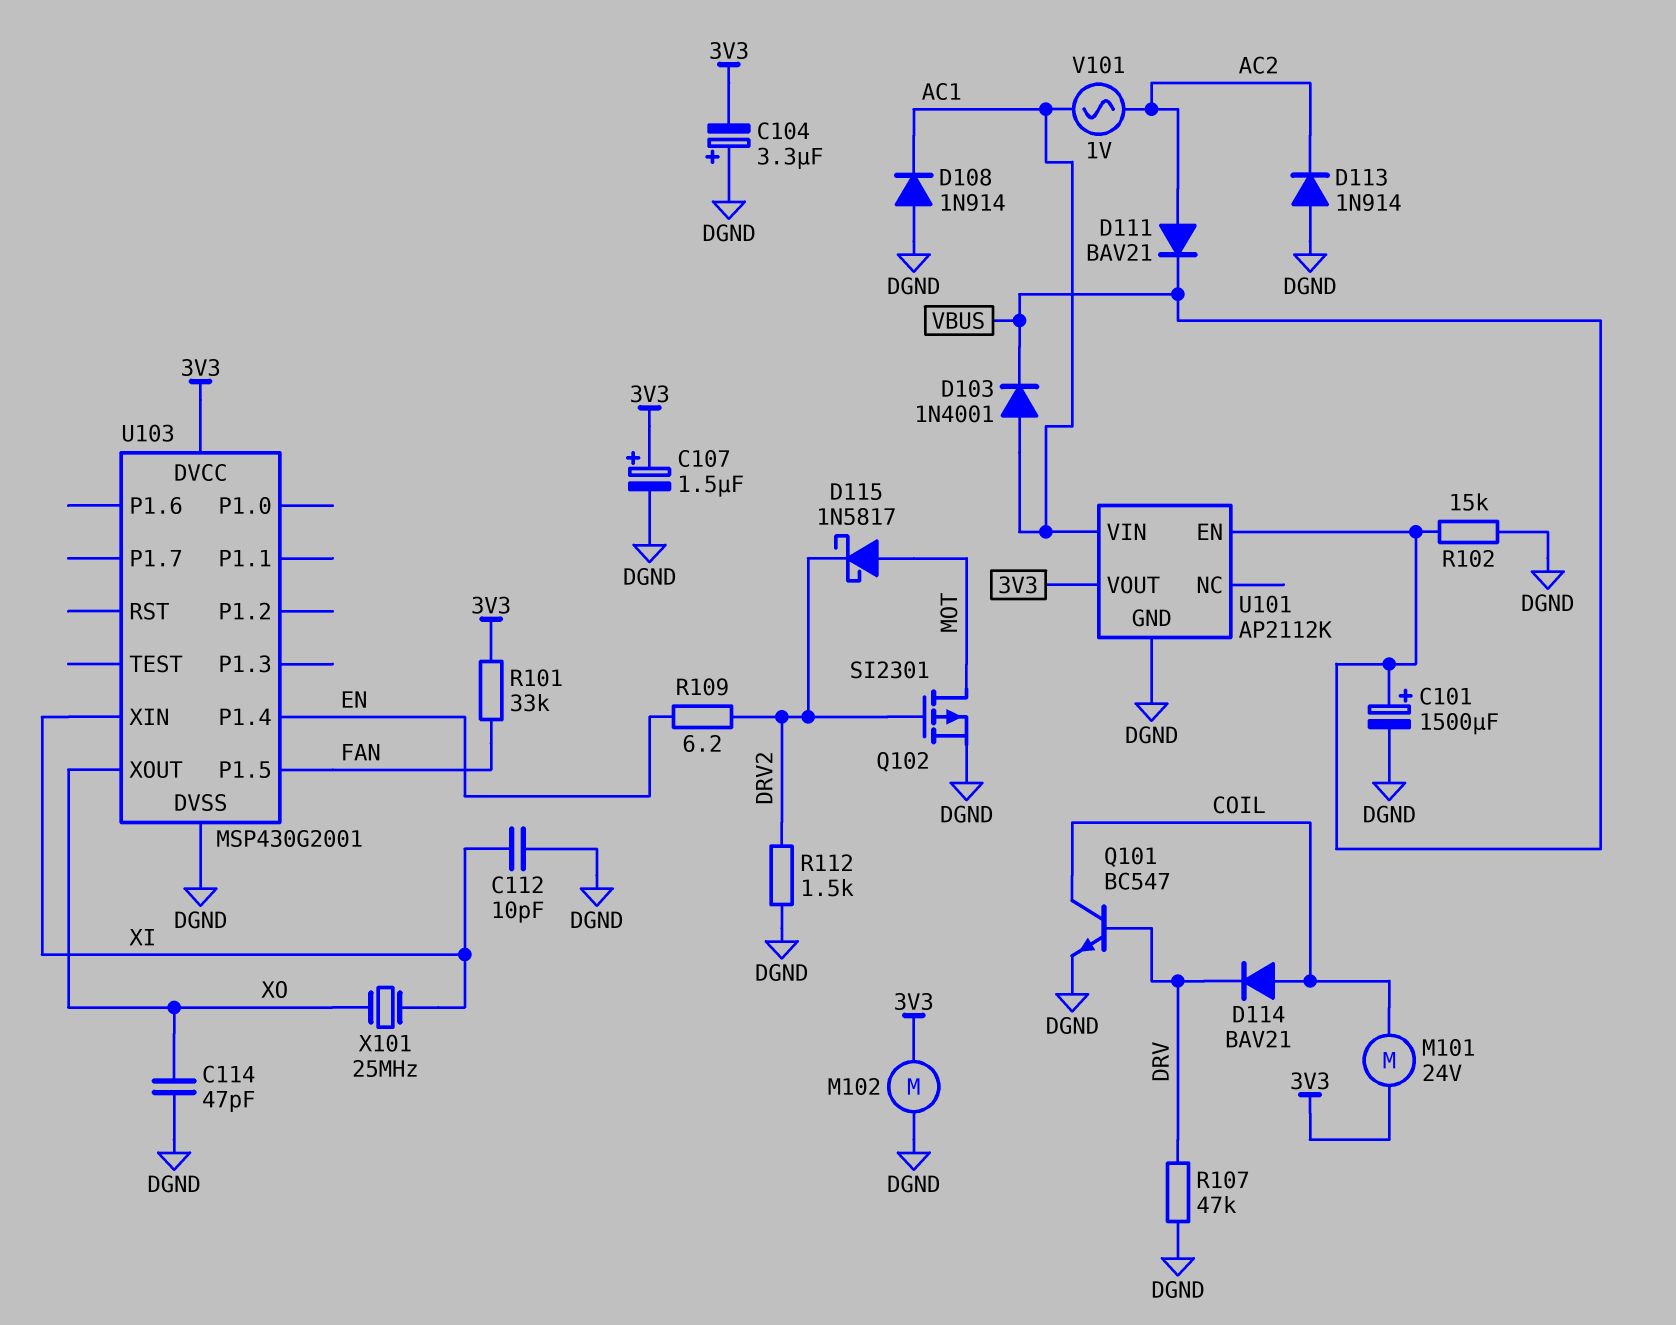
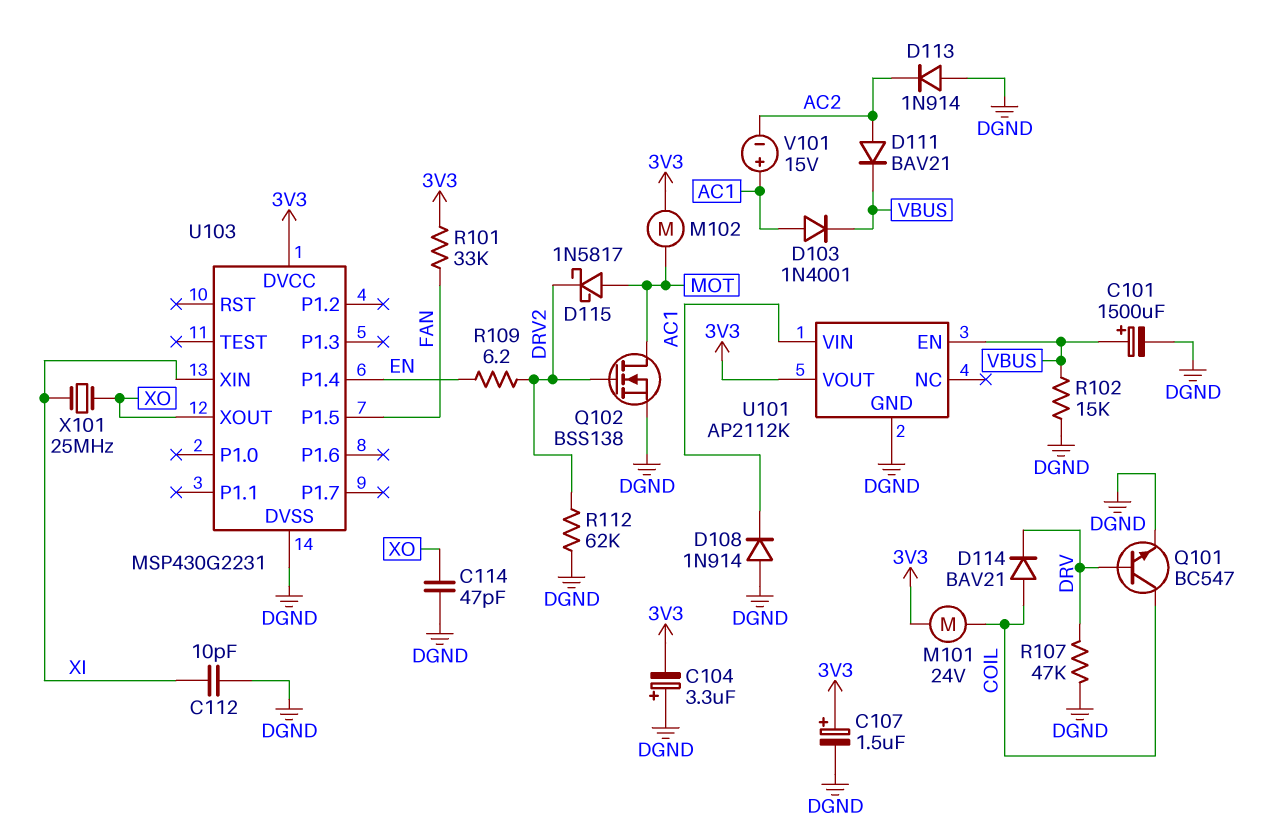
M102: motor (3V3, DGND) -> motor (3V3, MOT)
Q102: PMOS SI2301 (G DRV2, D MOT, S DGND) -> NMOS BSS138 (G DRV2, D MOT, S DGND)
R112: 1.5k (DGND, DRV2) -> 62k (DGND, DRV2)
U103: MSP430G2001 -> MSP430G2231
V101: AC 1V (AC1, AC2) -> 15V (plus AC1, minus AC2)

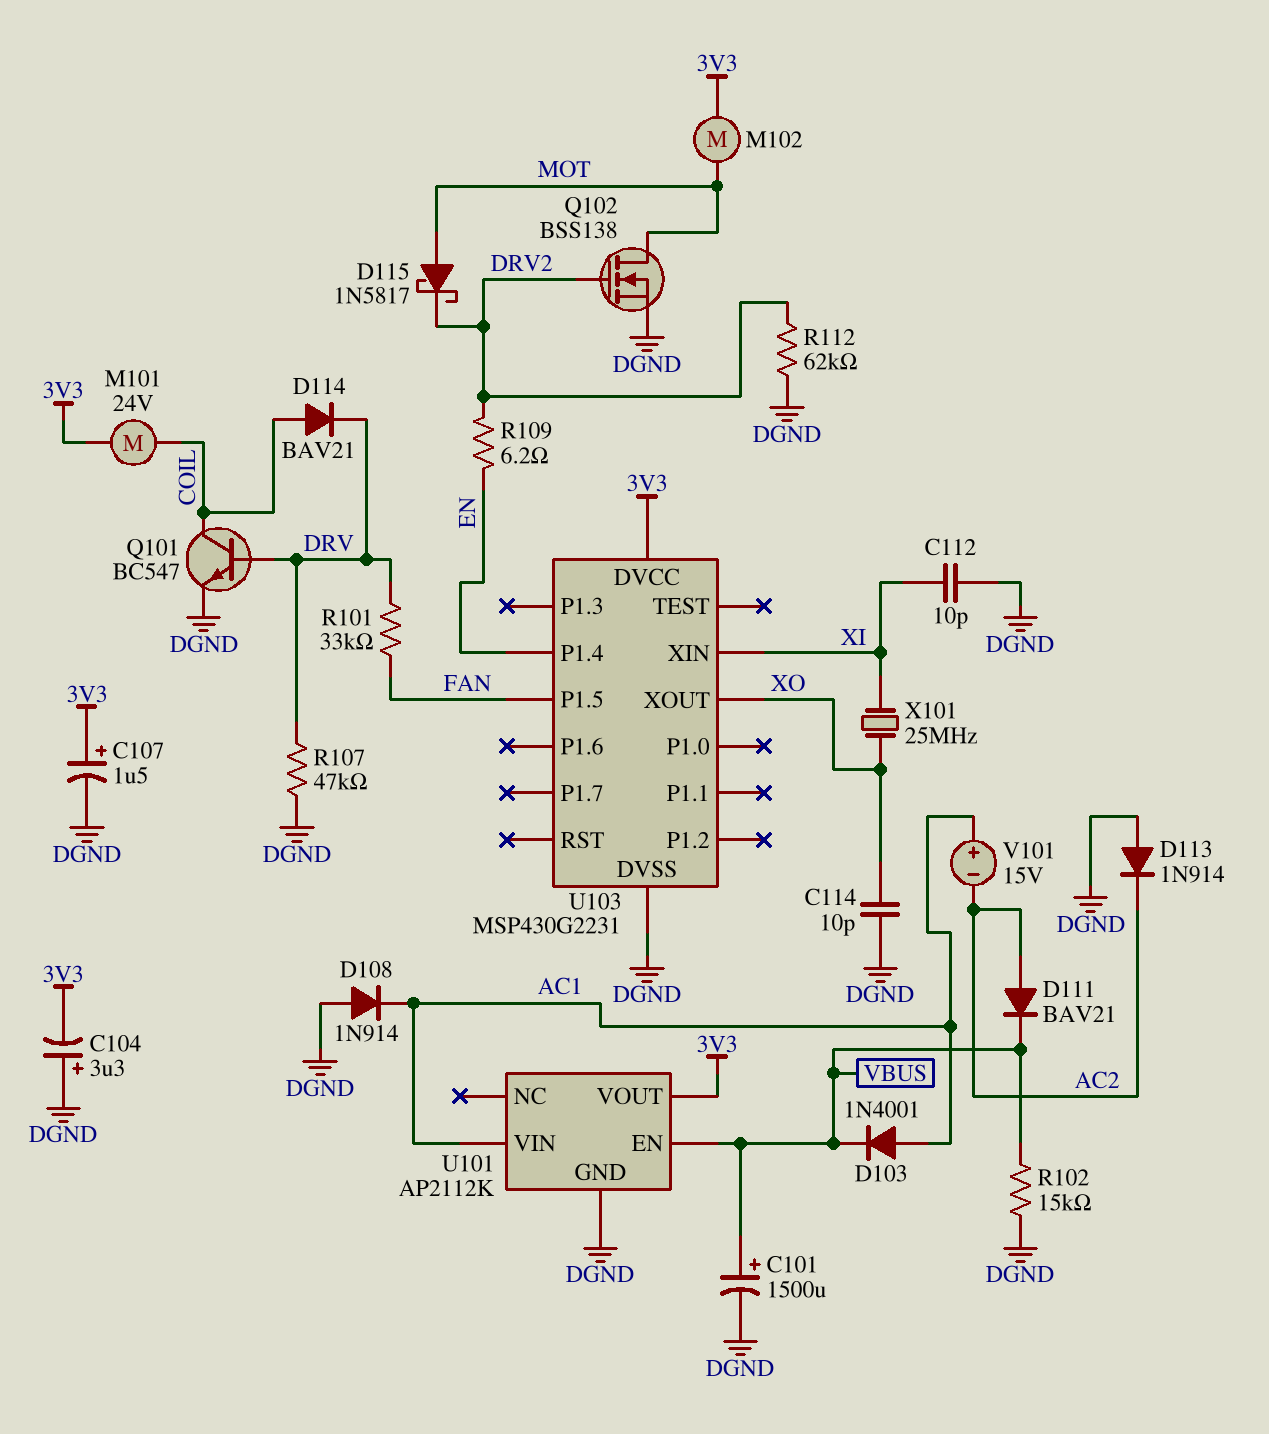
C114: 47pF (DGND, XO) -> 10pF (DGND, XO)
R101: 33k (3V3, FAN) -> 33k (DRV, FAN)

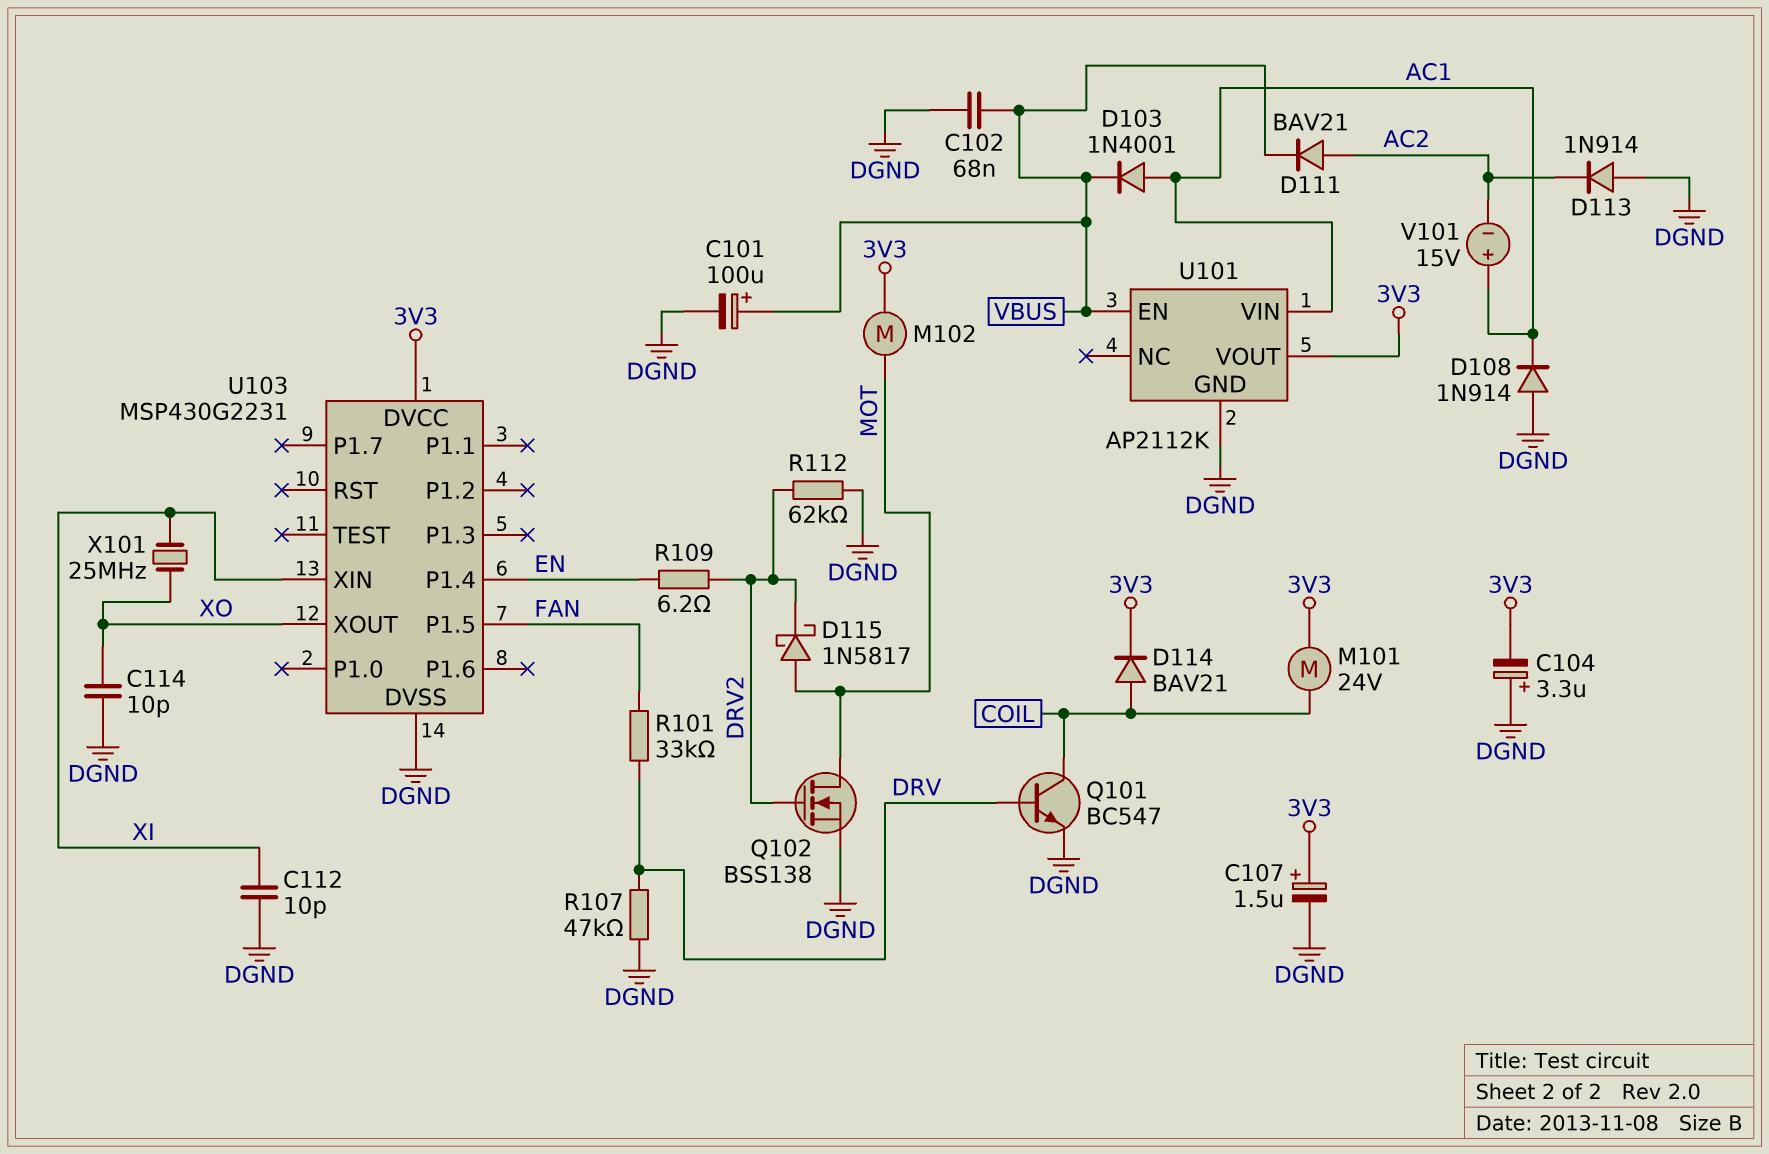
C101: 1500uF (plus VBUS, minus DGND) -> 100uF (plus VBUS, minus DGND)
C102: none -> 68nF (DGND, VBUS)
D114: diode BAV21 (A COIL, K DRV) -> diode BAV21 (A COIL, K 3V3)
R102: 15k (DGND, VBUS) -> none

